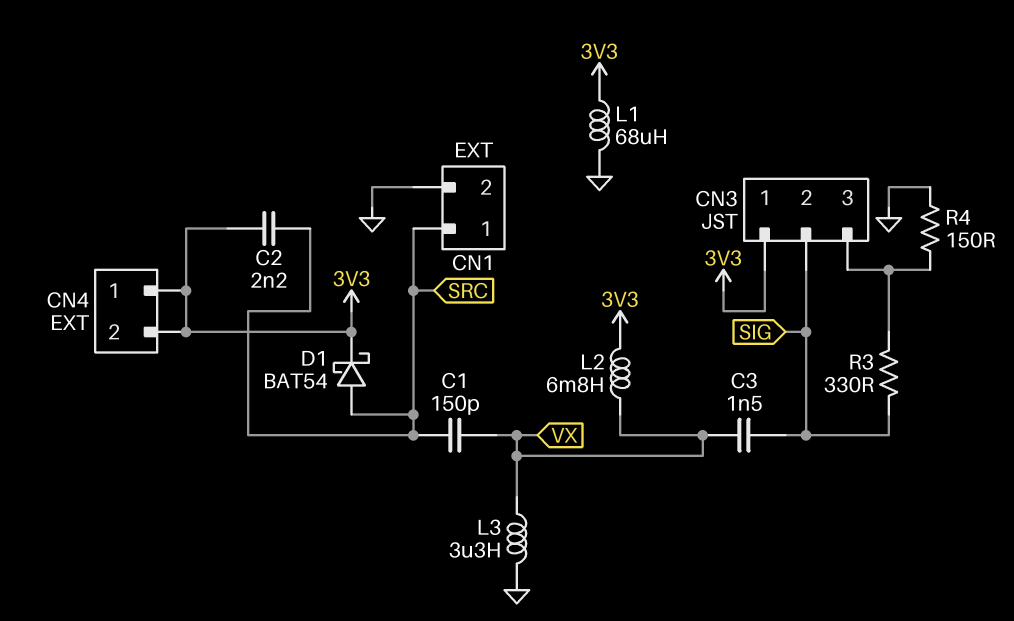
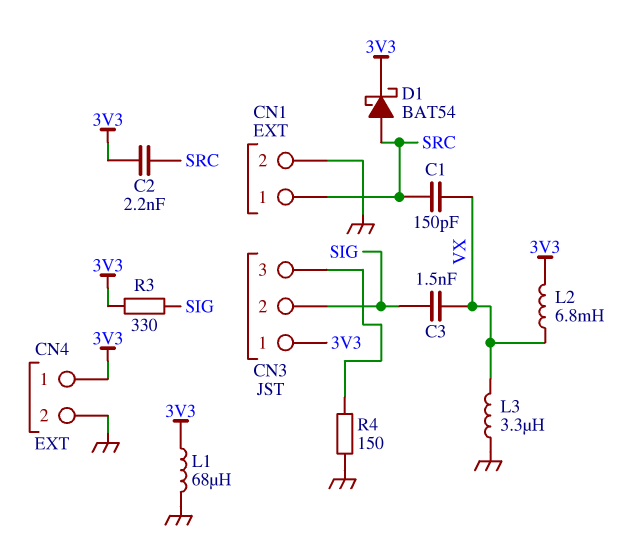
CN4 pin 2: 3V3 -> GND
R3: 330 (CN3/3, SIG) -> 330 (3V3, SIG)

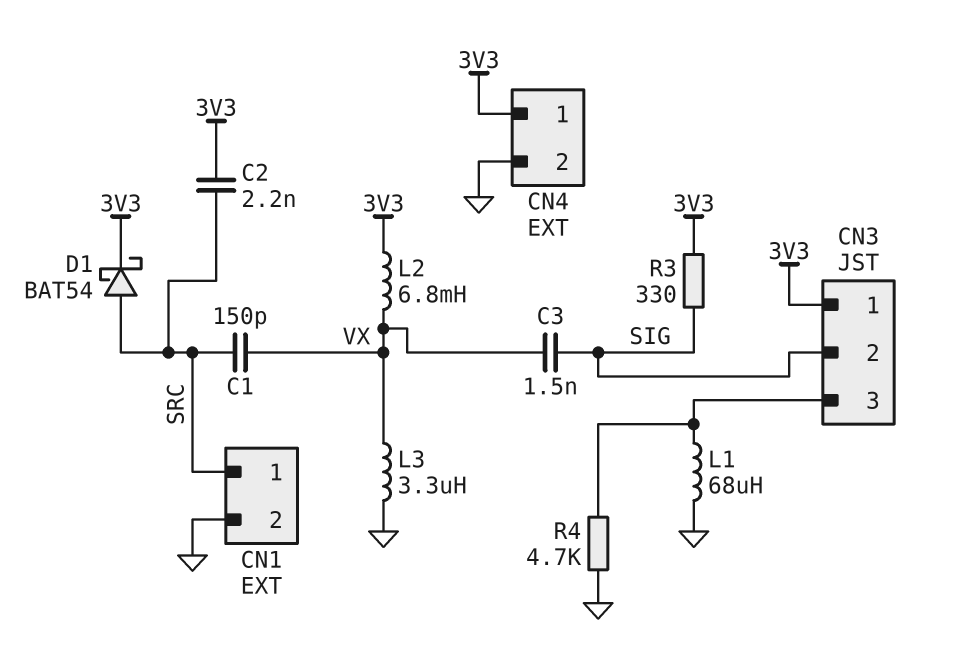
L1: 68uH (3V3, GND) -> 68uH (CN3/3, GND)
R4: 150 (CN3/3, GND) -> 4.7k (CN3/3, GND)

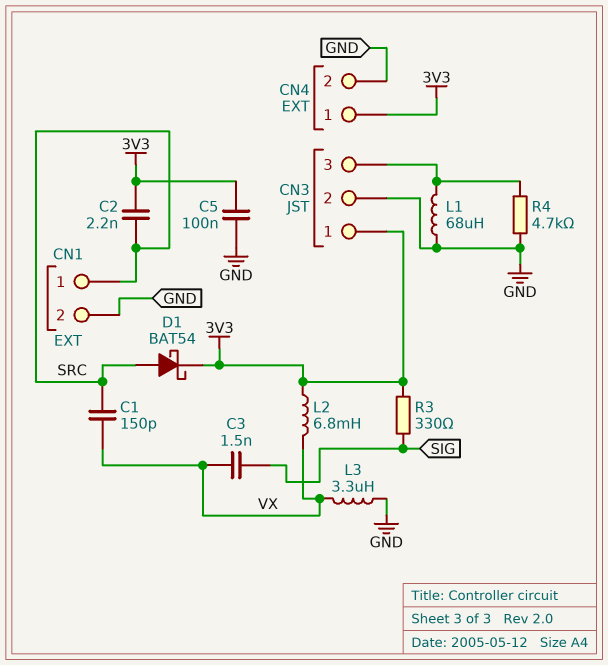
C5: none -> 100nF (3V3, GND)
CN3 pin 2: SIG -> GND

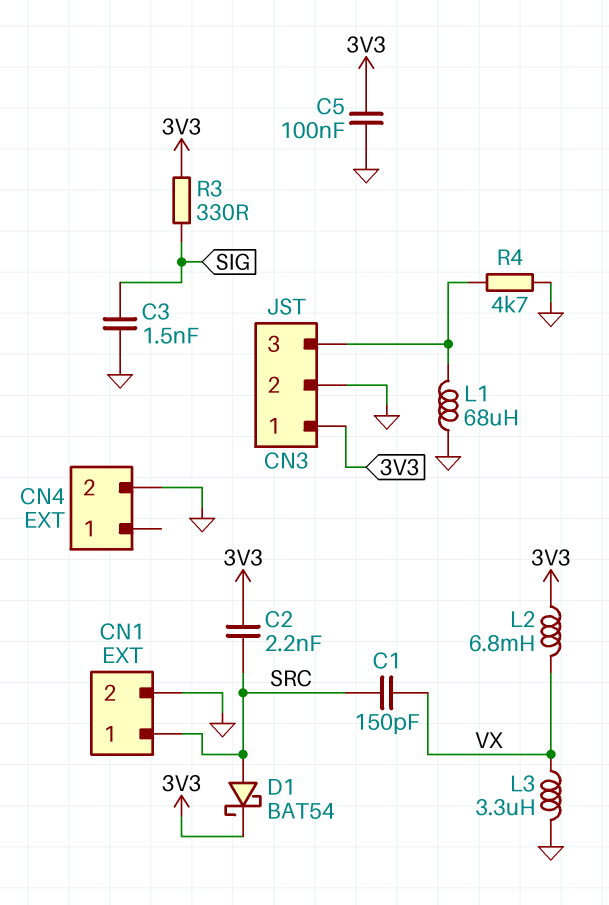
C3: 1.5nF (SIG, VX) -> 1.5nF (GND, SIG)
CN4 pin 1: 3V3 -> none

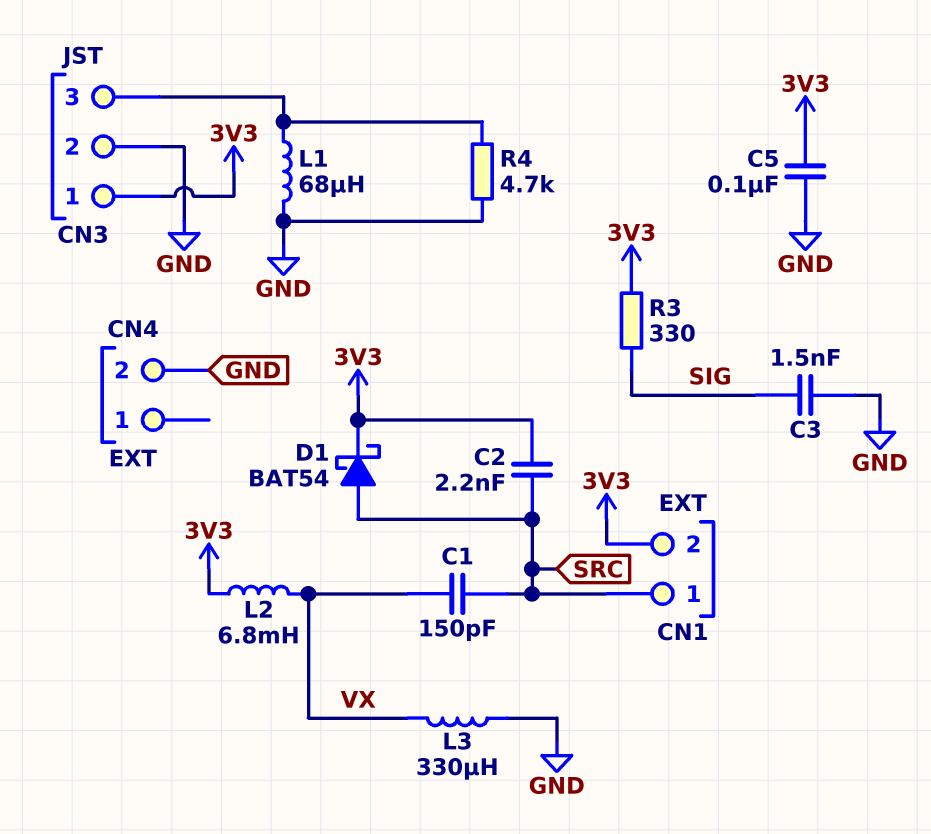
CN1 pin 2: GND -> 3V3
L3: 3.3uH (GND, VX) -> 330uH (GND, VX)

